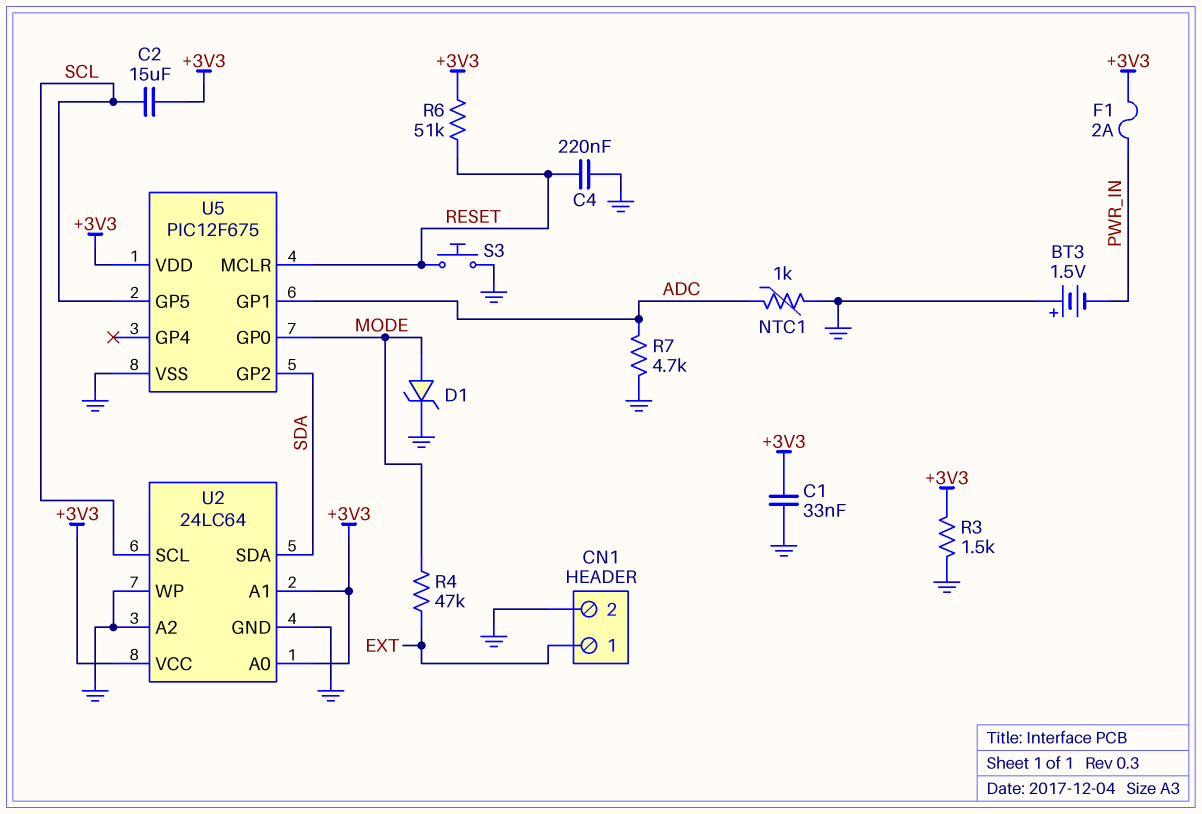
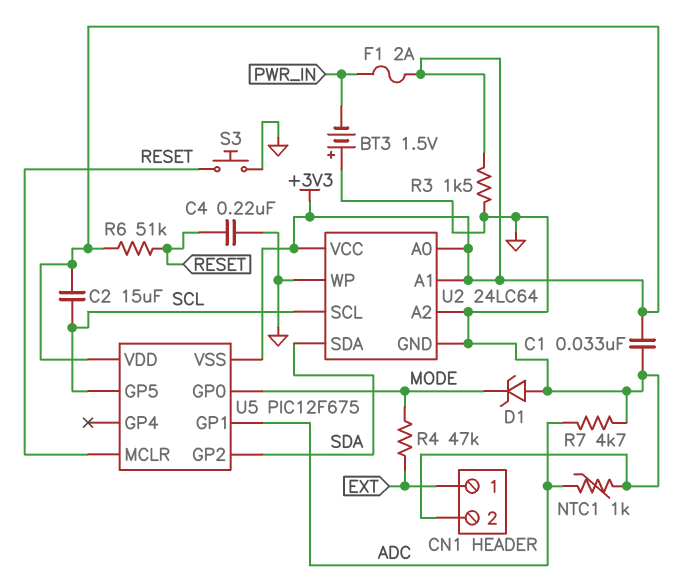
D1: zener (A MODE, K GND) -> zener (A GND, K MODE)
U5 pin VSS: GND -> +3V3

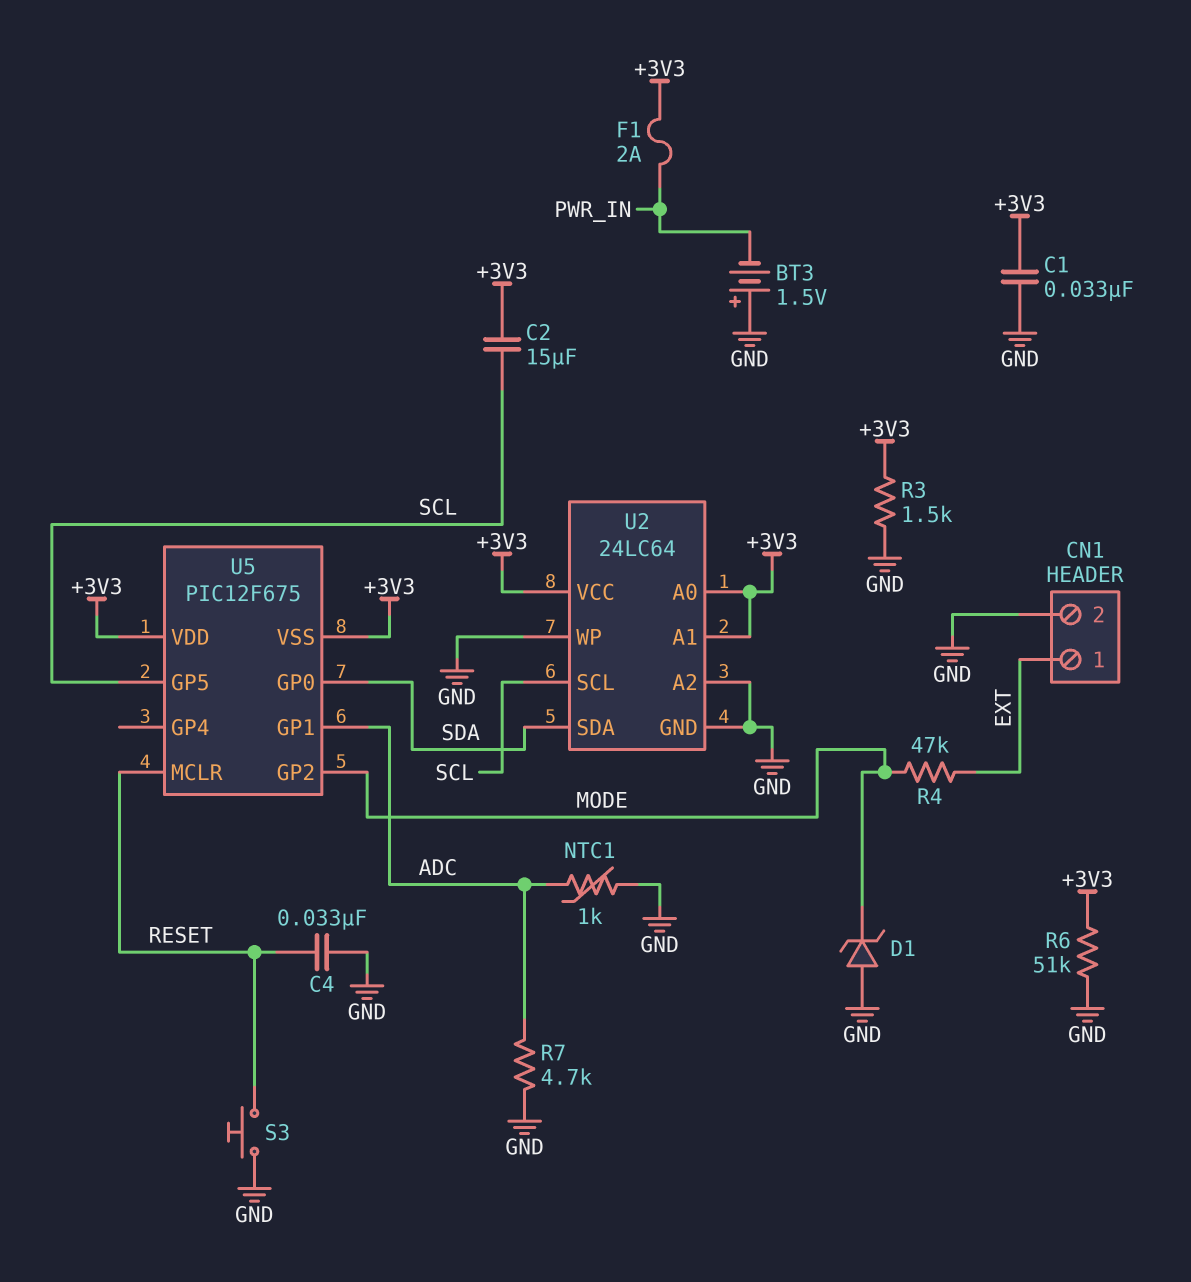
C4: 220nF (GND, RESET) -> 33nF (GND, RESET)
R6: 51k (+3V3, RESET) -> 51k (+3V3, GND)
U5 pin GP0: MODE -> SDA
U5 pin GP2: SDA -> MODE

